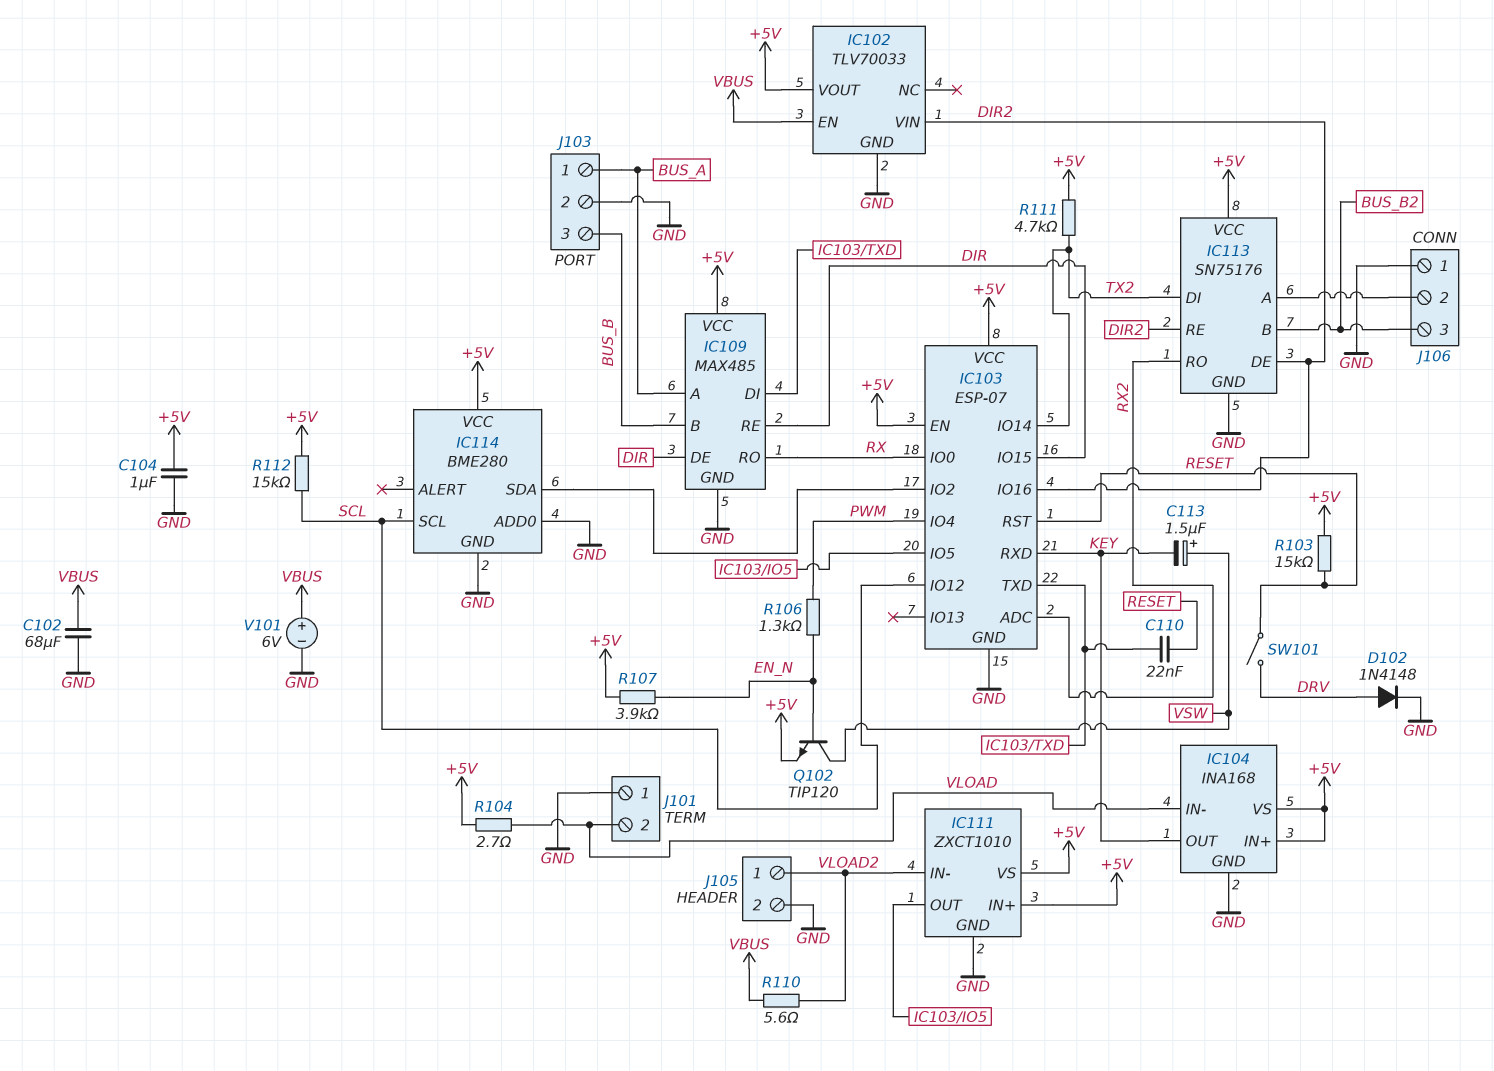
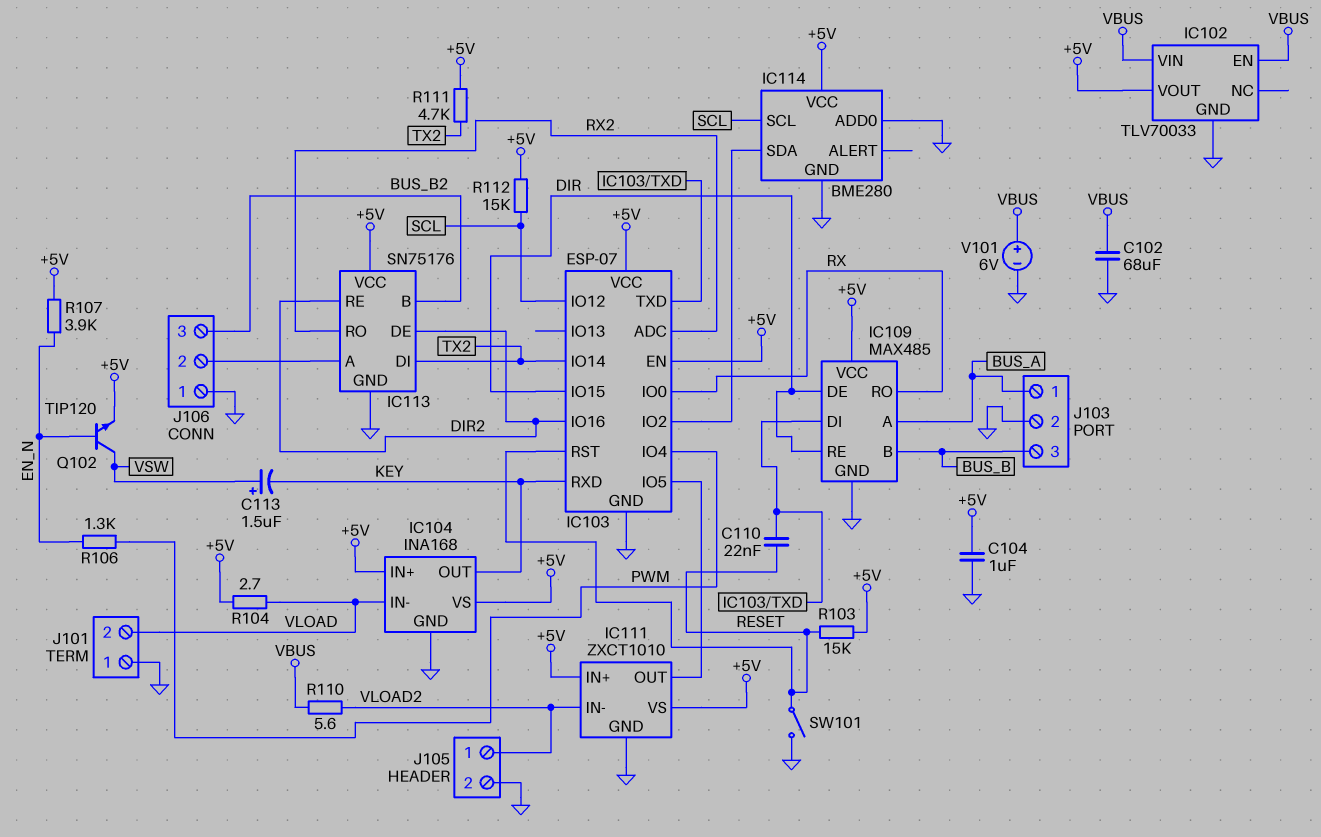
D102: diode 1N4148 (A DRV, K GND) -> none
IC102 pin VIN: DIR2 -> VBUS
SW101: switch (DRV, RESET) -> switch (GND, RESET)

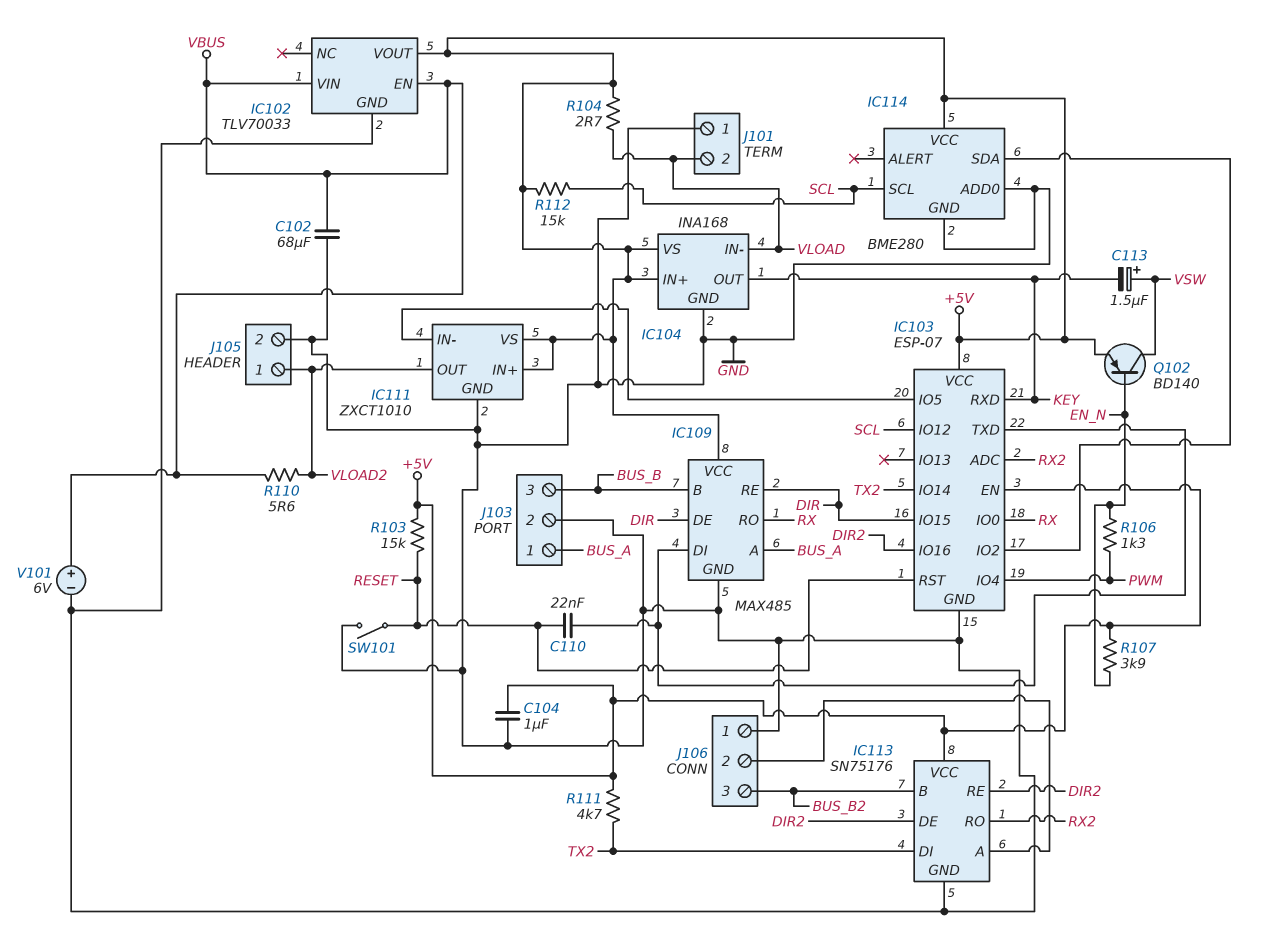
IC111 pin IN-: VLOAD2 -> IC103/IO5
IC111 pin OUT: IC103/IO5 -> VLOAD2
Q102: NPN TIP120 (B EN_N, C VSW, E +5V) -> PNP BD140 (B EN_N, C VSW, E +5V)

